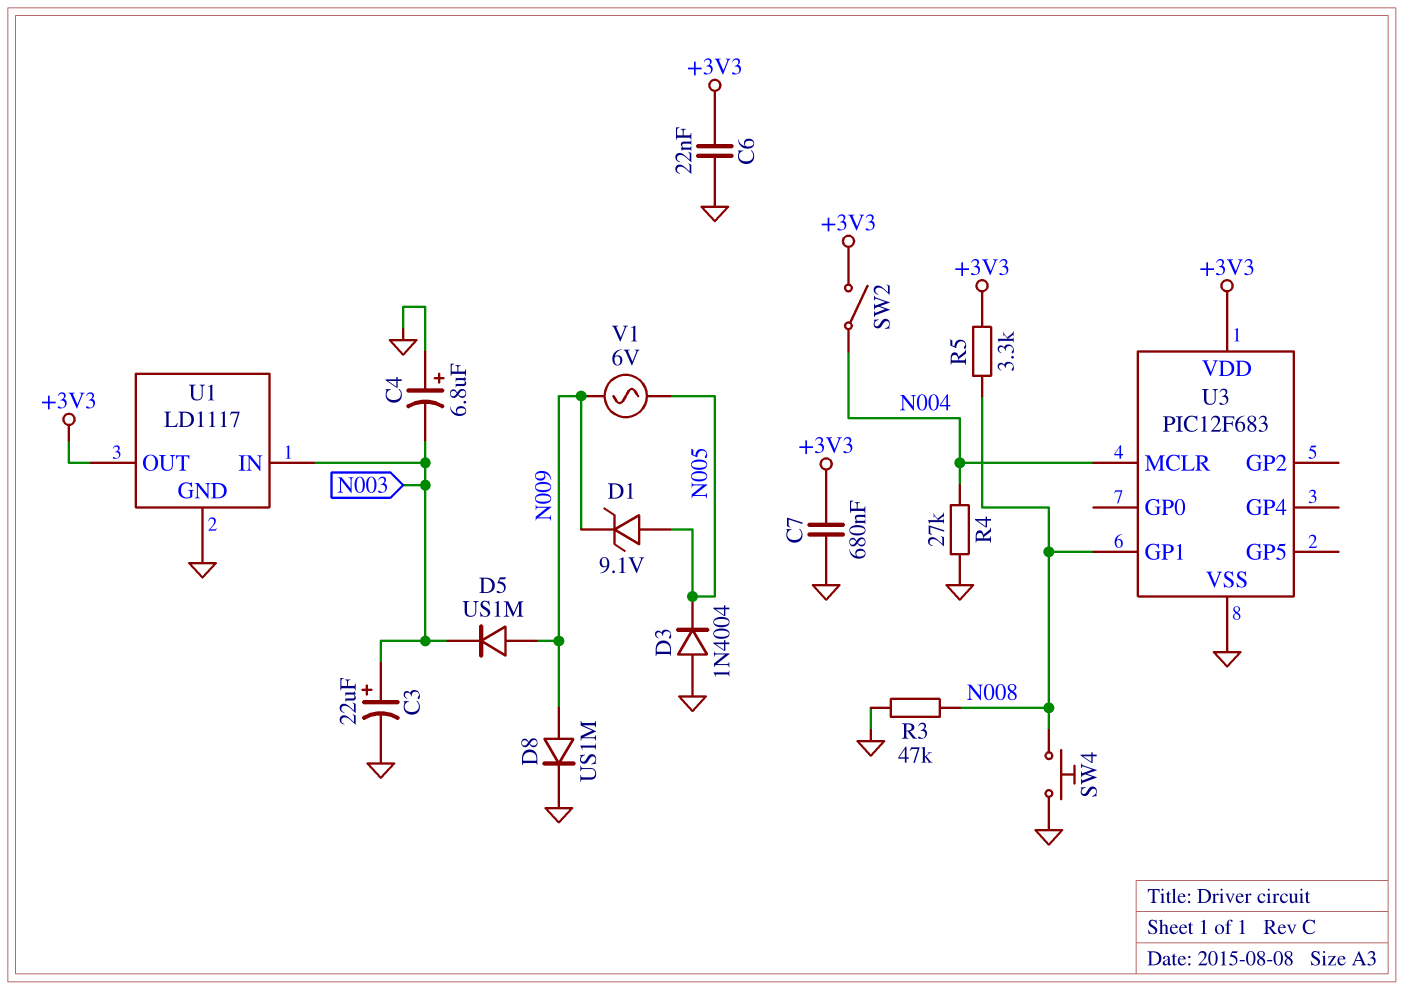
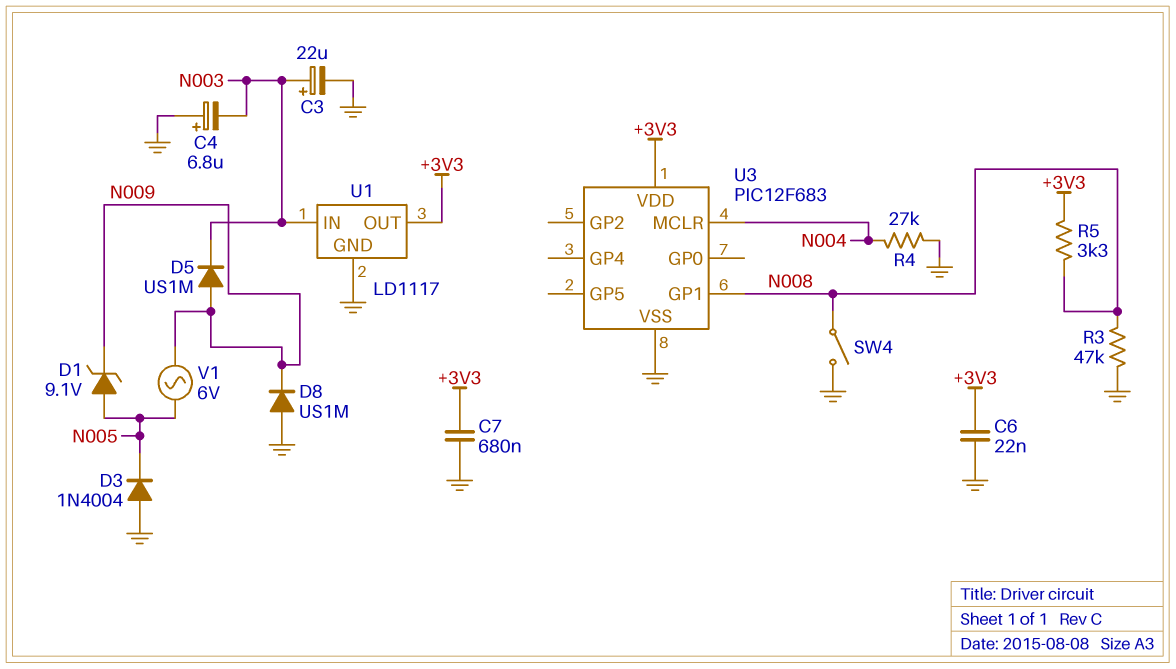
D8: diode US1M (A N009, K GND) -> diode US1M (A GND, K N009)
SW2: switch (+3V3, N004) -> none
SW4: button (GND, N008) -> switch (GND, N008)

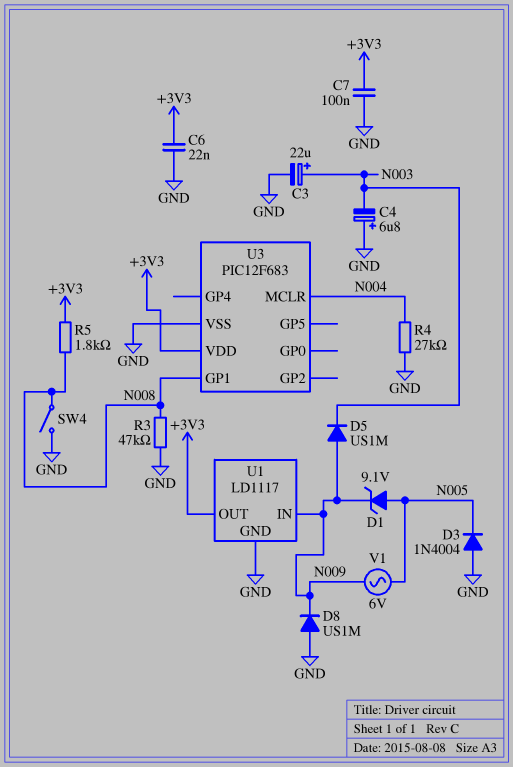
C7: 680nF (+3V3, GND) -> 100nF (+3V3, GND)
R5: 3.3k (+3V3, N008) -> 1.8k (+3V3, N008)
U1 pin IN: N003 -> N009

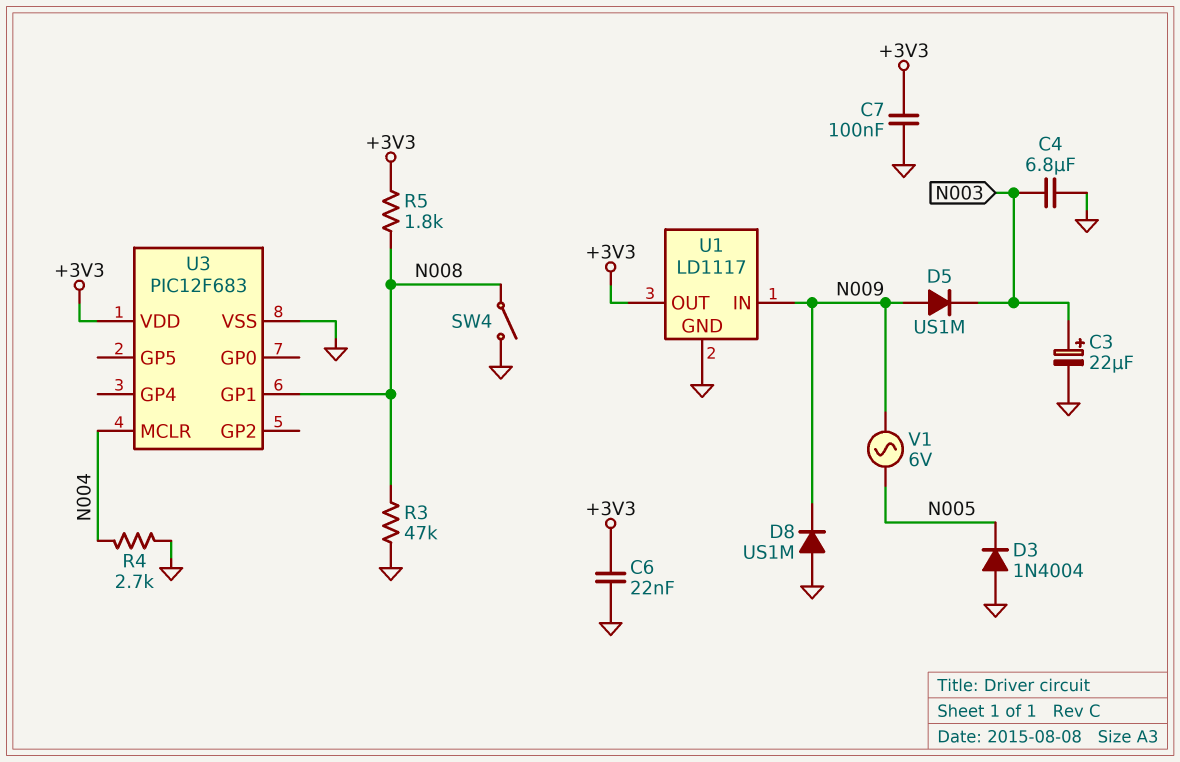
C4: 6.8uF (plus GND, minus N003) -> 6.8uF (GND, N003)
D1: zener 9.1V (A N005, K N009) -> none
R4: 27k (GND, N004) -> 2.7k (GND, N004)

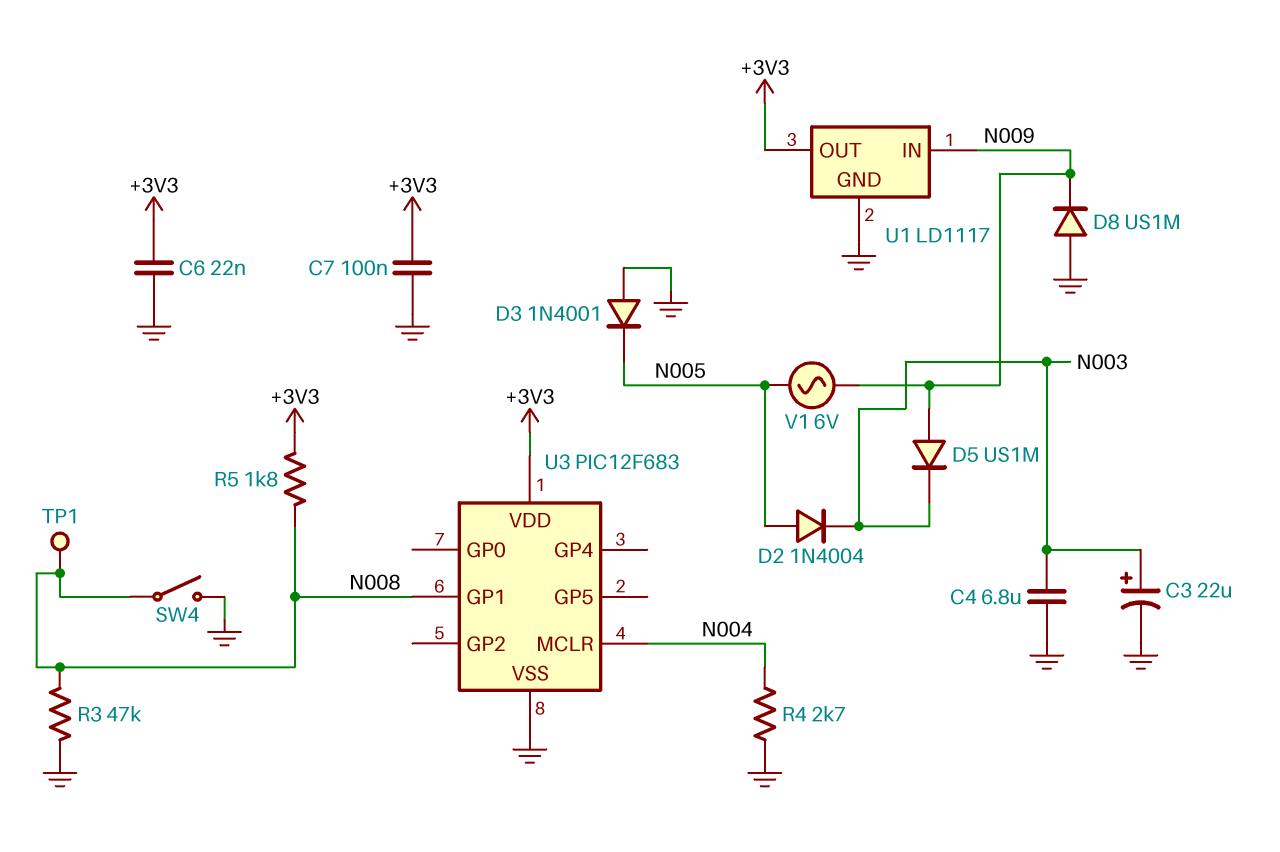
D2: none -> diode 1N4004 (A N005, K N003)
D3: diode 1N4004 (A GND, K N005) -> diode 1N4001 (A GND, K N005)
TP1: none -> test point (N008)

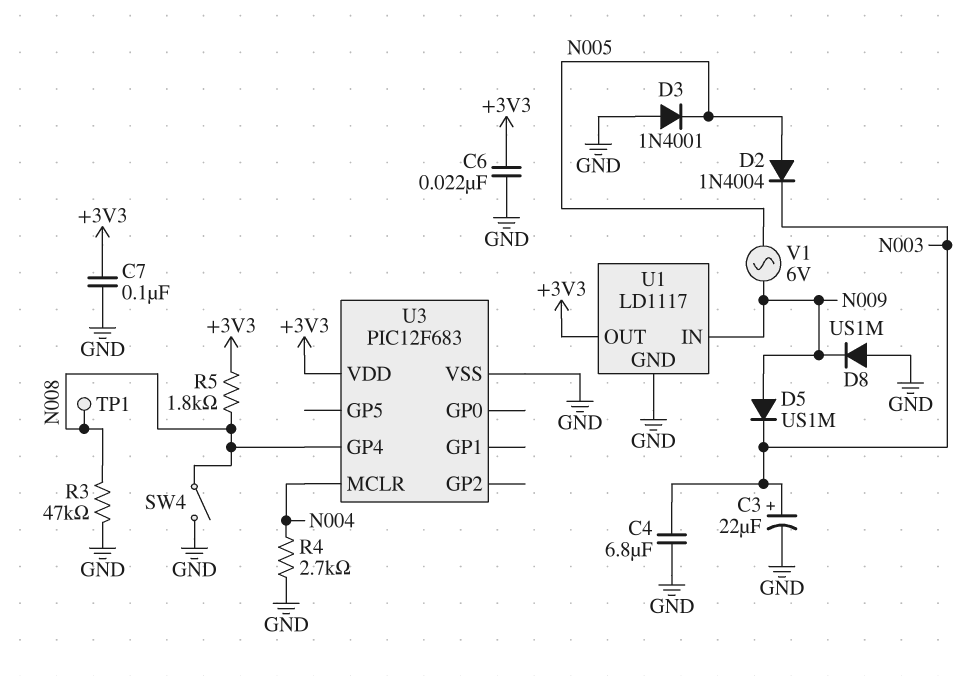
U3 pin GP1: N008 -> none
U3 pin GP4: none -> N008

